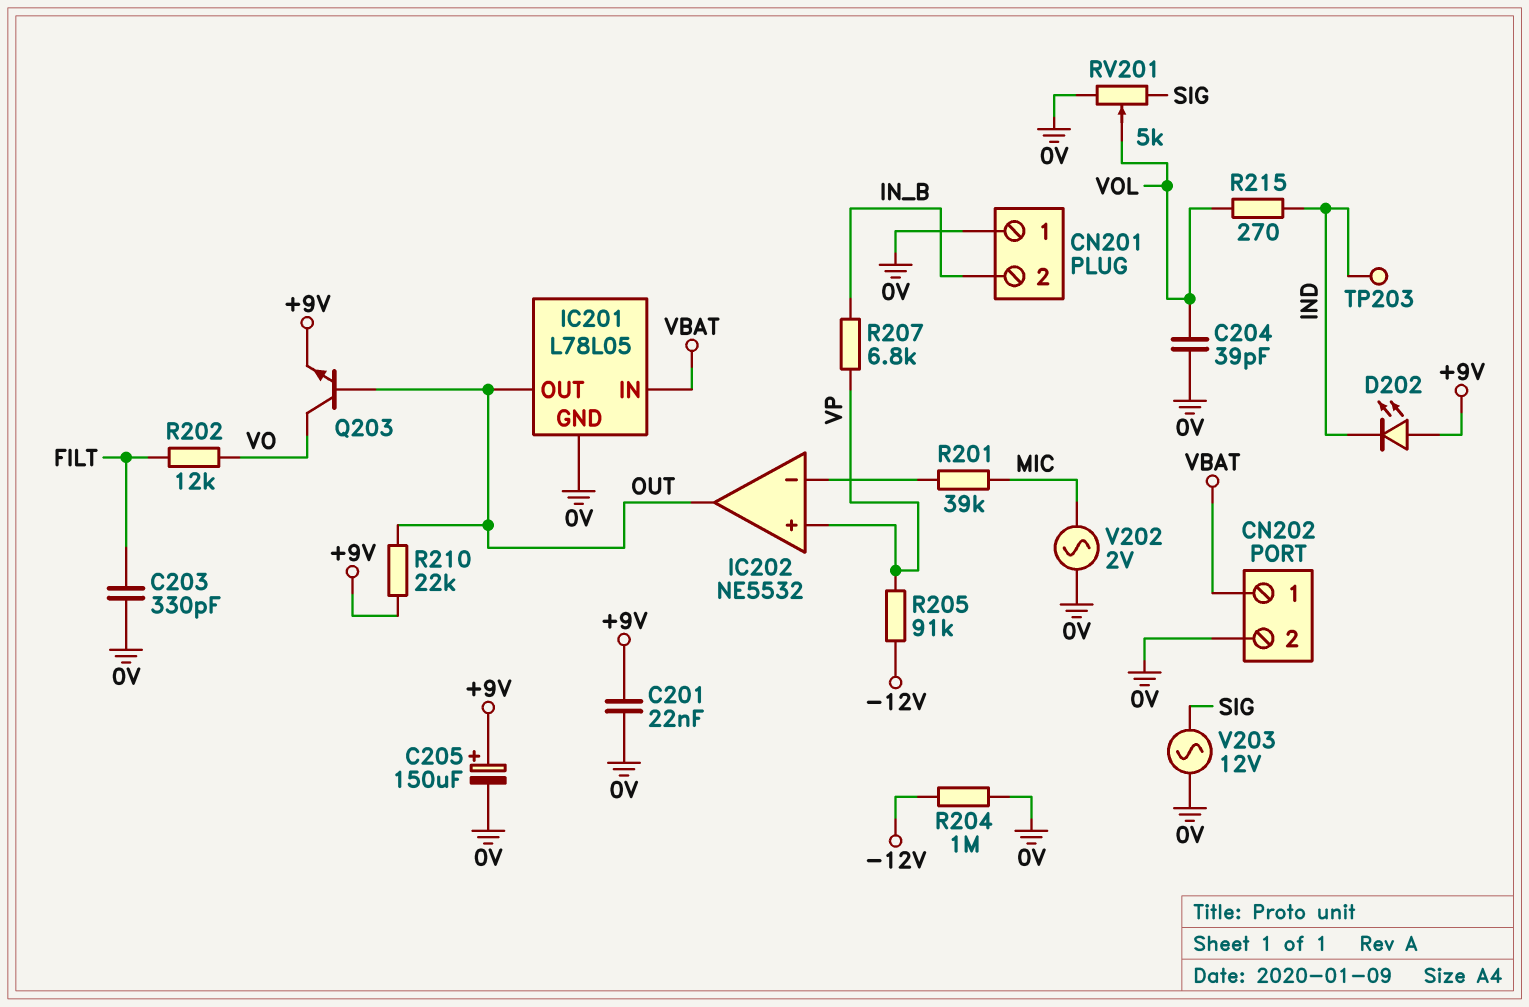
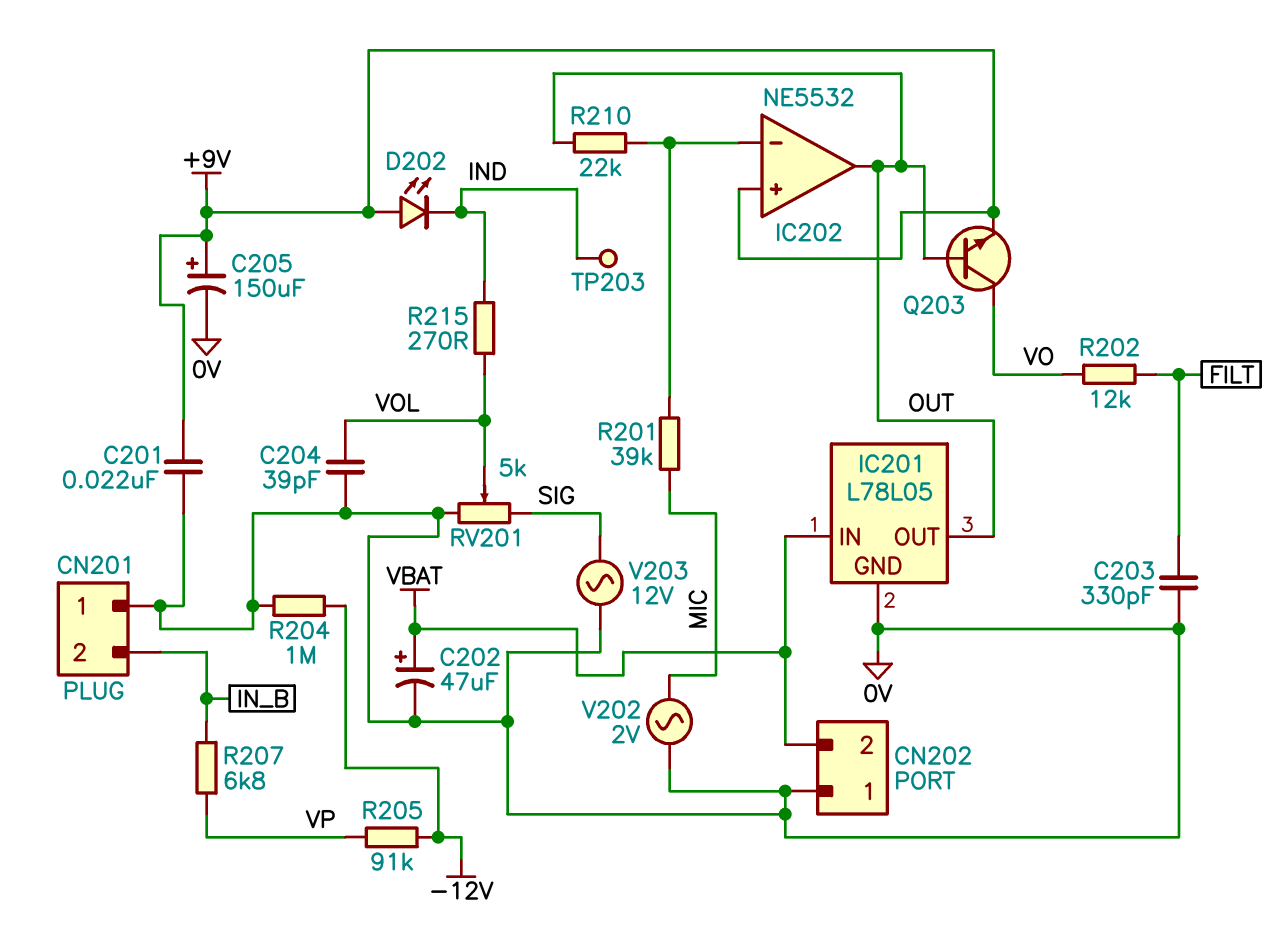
C202: none -> 47uF (plus VBAT, minus 0V)
CN202 pin 1: VBAT -> 0V
CN202 pin 2: 0V -> VBAT
IC202 pin in+: VP -> +9V
R210: 22k (+9V, OUT) -> 22k (IC202/in-, OUT)

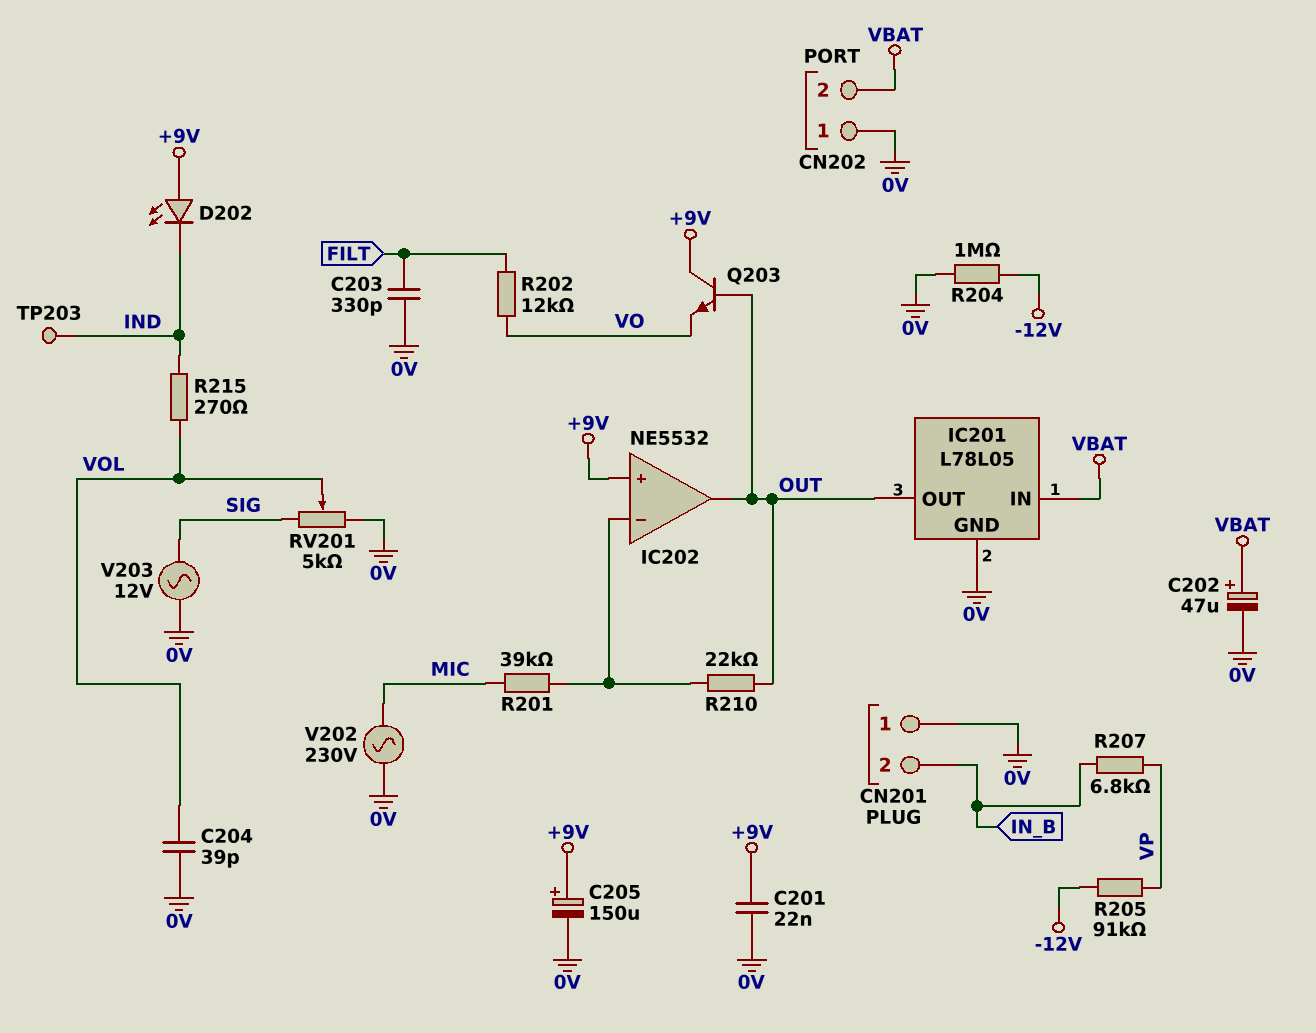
Q203: NPN (B OUT, C VO, E +9V) -> NPN (B OUT, C +9V, E VO)
V202: AC 2V (0V, MIC) -> AC 230V (0V, MIC)

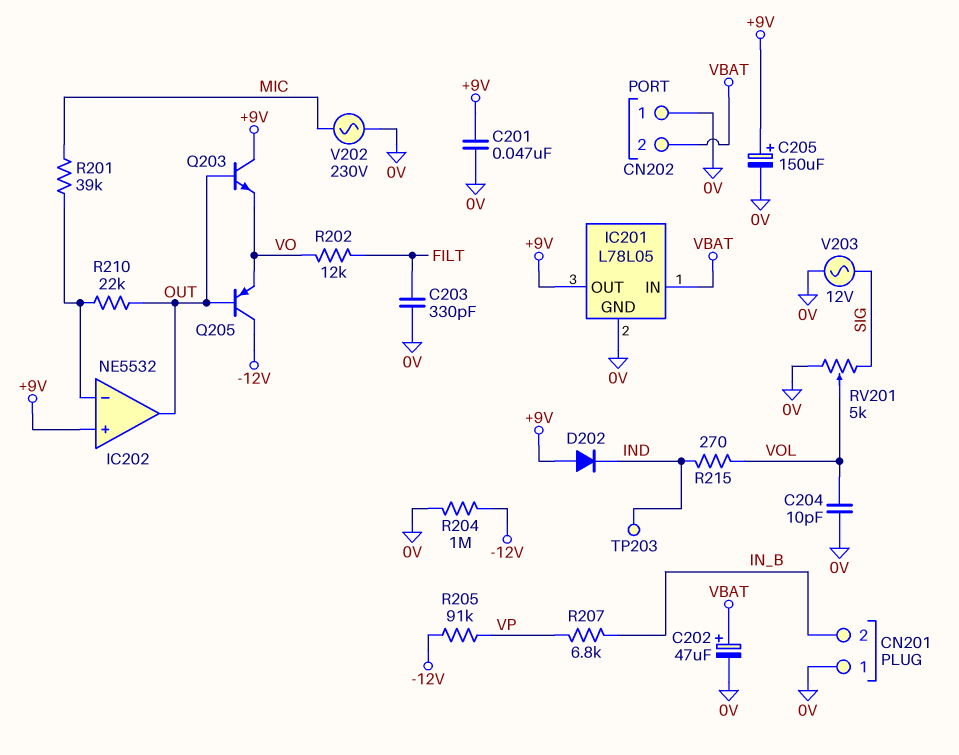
C201: 22nF (+9V, 0V) -> 47nF (+9V, 0V)
C204: 39pF (0V, VOL) -> 10pF (0V, VOL)
D202: LED (A +9V, K IND) -> diode (A +9V, K IND)
IC201 pin OUT: OUT -> +9V
Q205: none -> PNP (B OUT, C -12V, E VO)

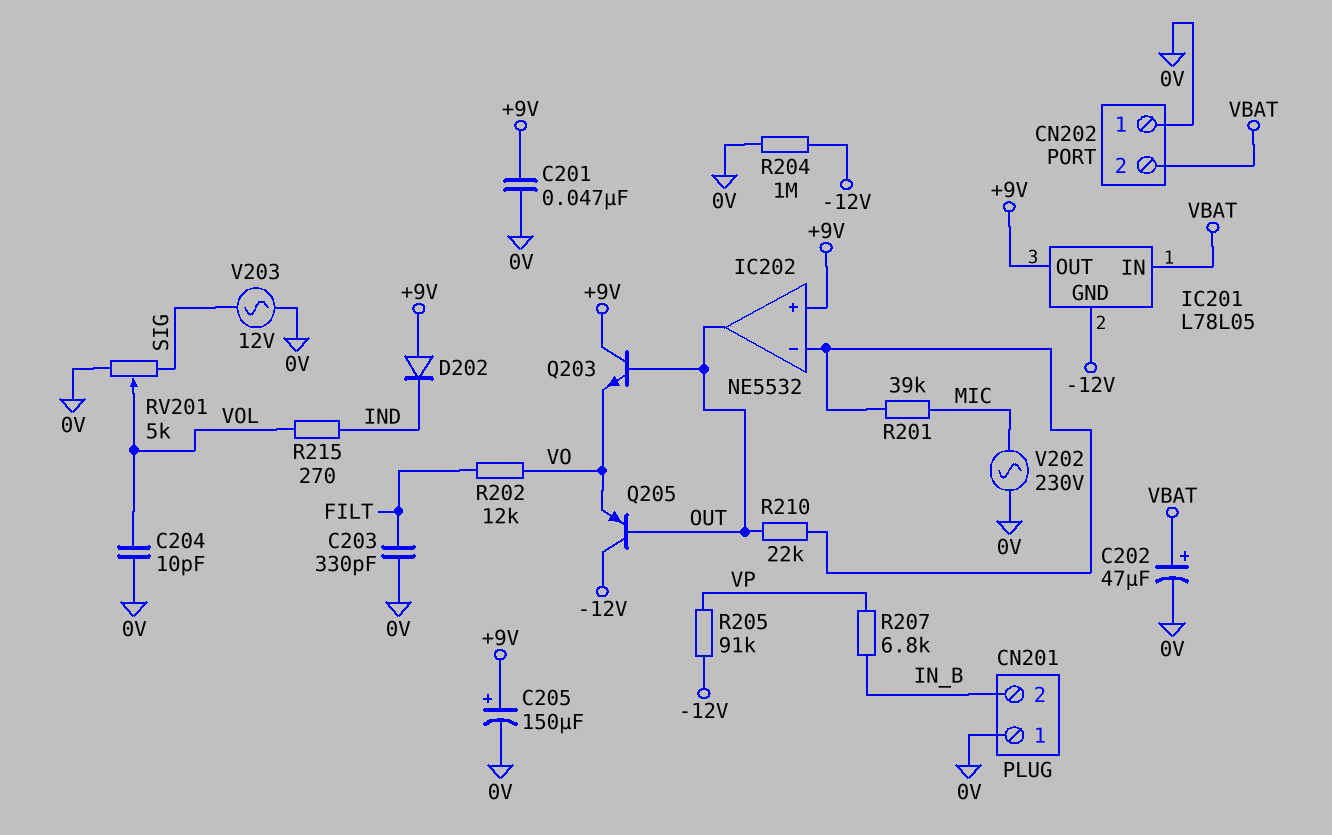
IC201 pin GND: 0V -> -12V
TP203: test point (IND) -> none

